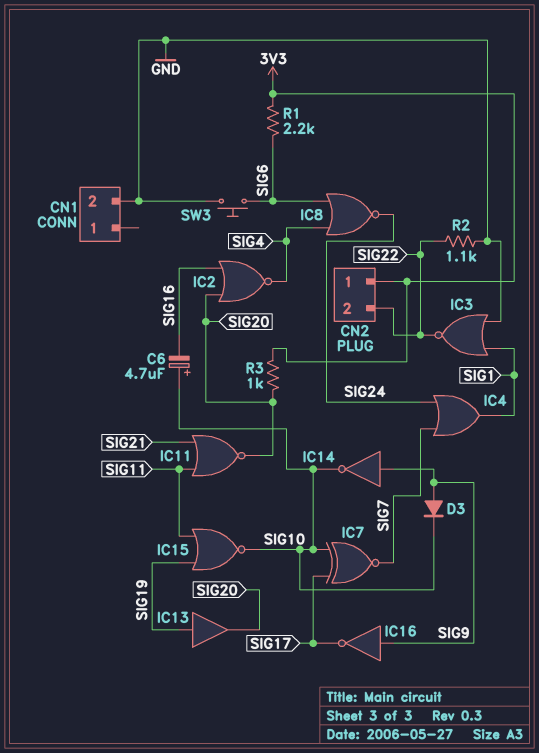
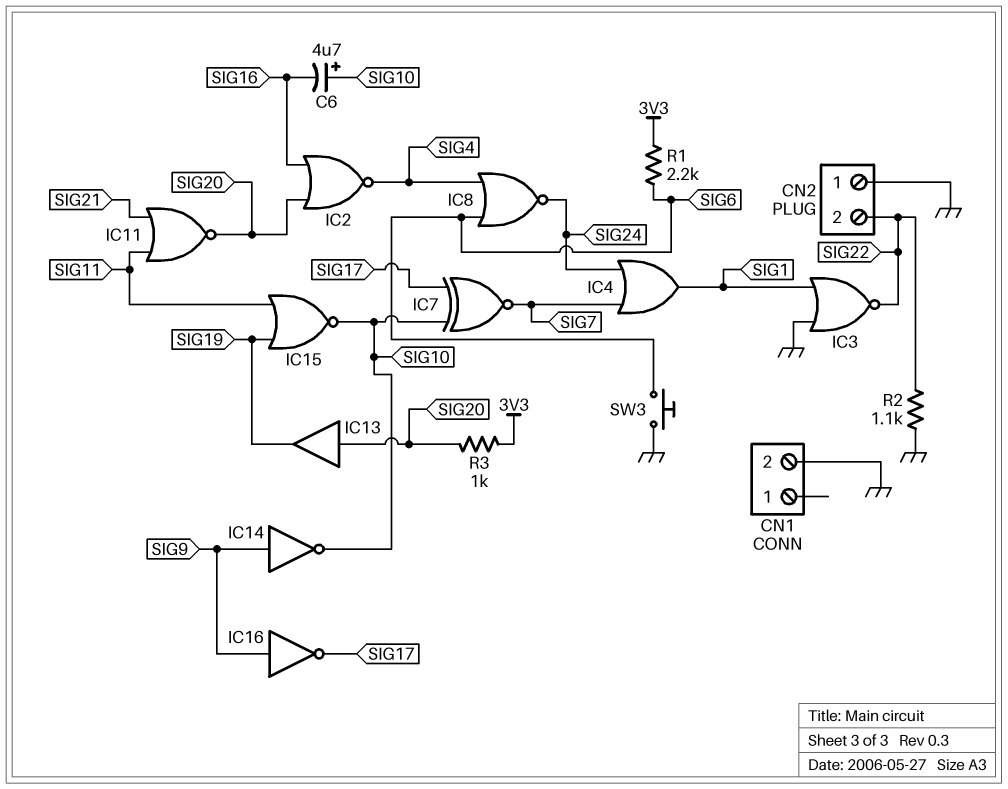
CN2 pin 1: 3V3 -> GND
D3: diode (A SIG9, K SIG10) -> none
IC13: buffer (in SIG19, out SIG20) -> buffer (in SIG20, out SIG19)

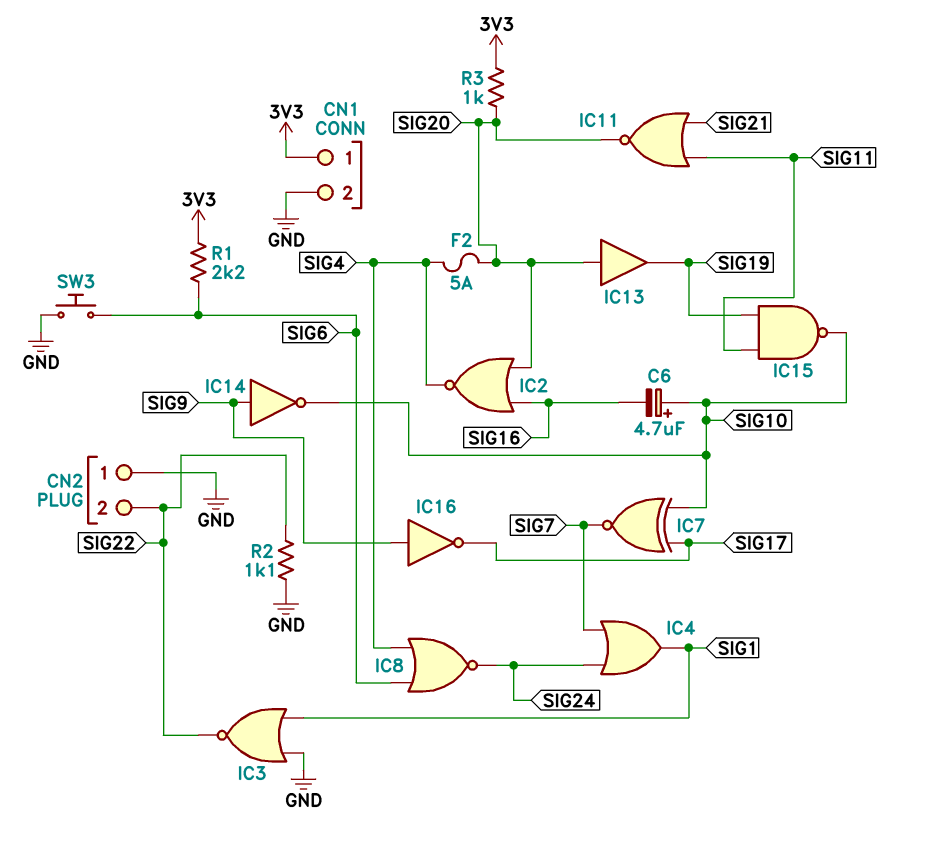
CN1 pin 1: none -> 3V3
F2: none -> 5A (SIG4, SIG20)
IC15: NOR (in SIG11, in SIG19, out SIG10) -> NAND (in SIG11, in SIG19, out SIG10)

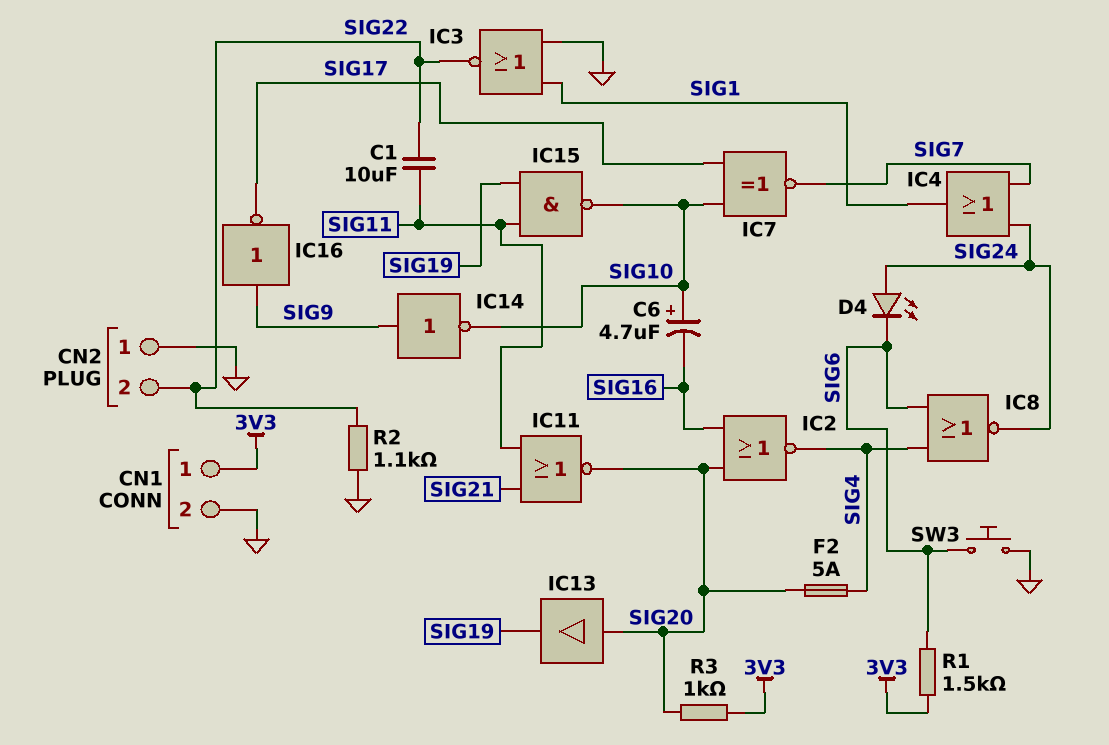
C1: none -> 10uF (SIG11, SIG22)
D4: none -> LED (A SIG24, K SIG6)
R1: 2.2k (3V3, SIG6) -> 1.5k (3V3, SIG6)

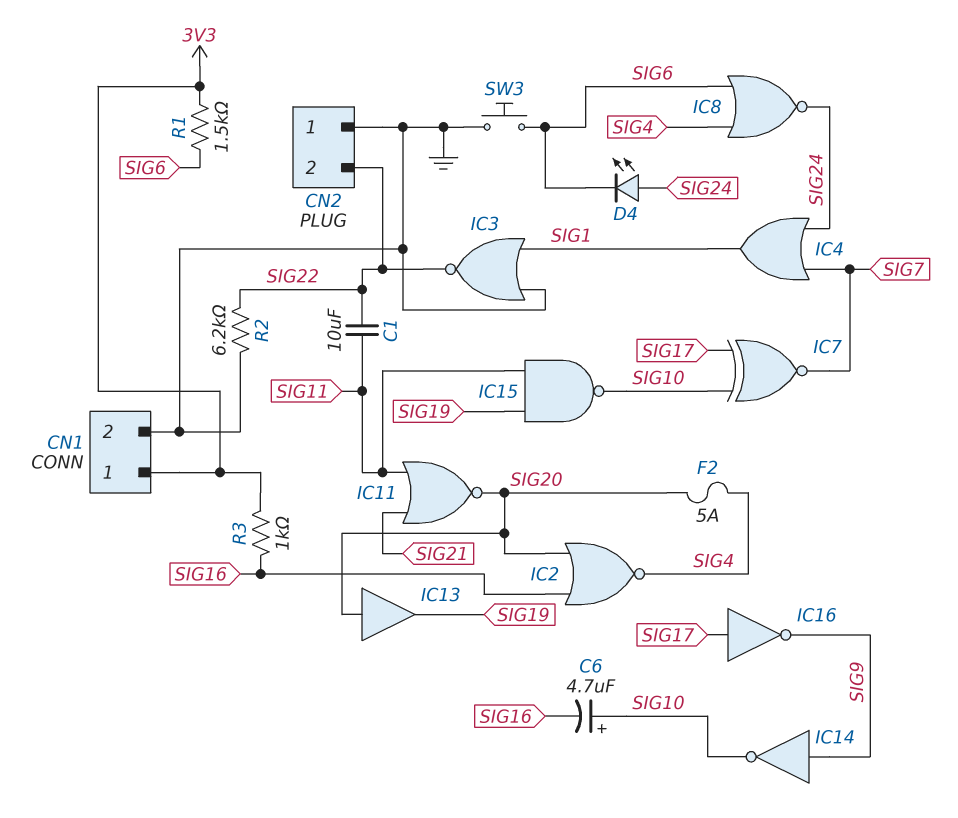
IC16: NOT (in SIG9, out SIG17) -> NOT (in SIG17, out SIG9)
R2: 1.1k (GND, SIG22) -> 6.2k (GND, SIG22)
R3: 1k (3V3, SIG20) -> 1k (3V3, SIG16)

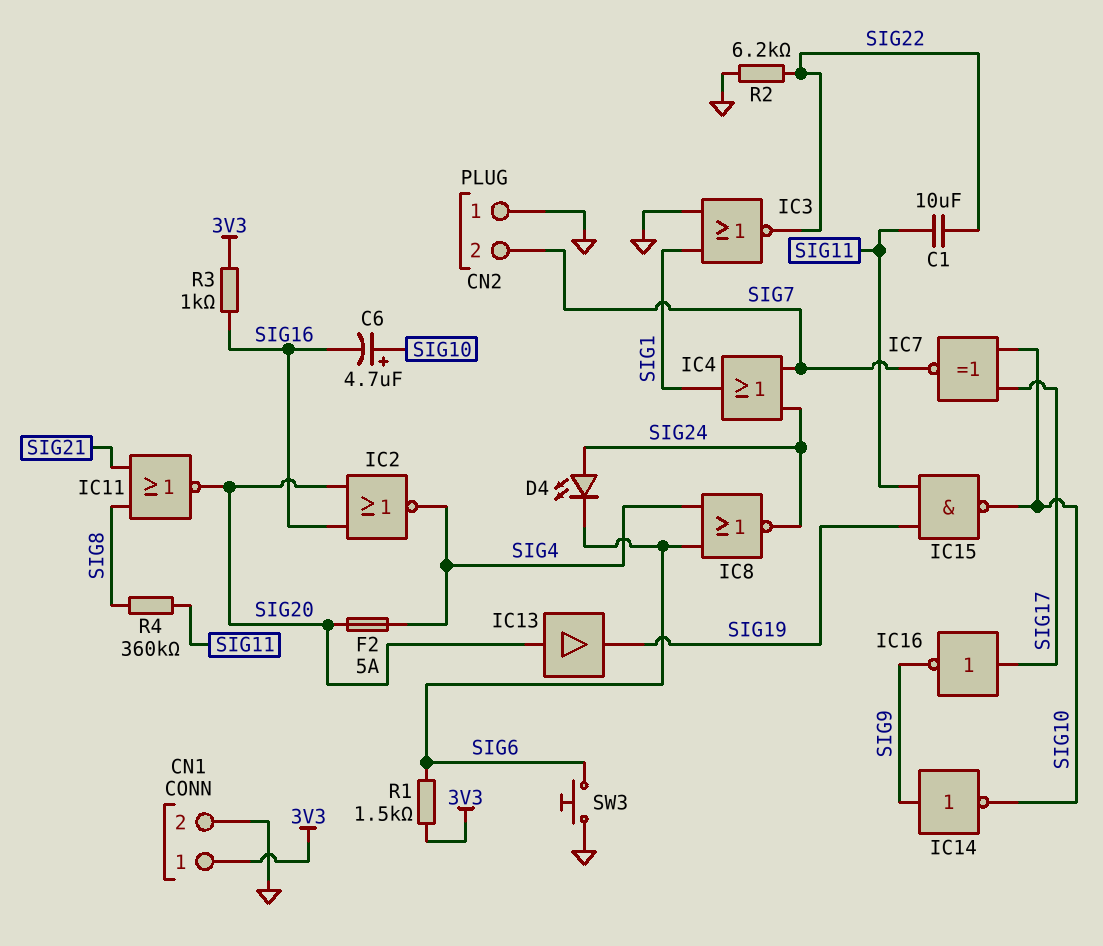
CN2 pin 2: SIG22 -> SIG7
IC11: NOR (in SIG11, in SIG21, out SIG20) -> NOR (in SIG8, in SIG21, out SIG20)
R4: none -> 360k (SIG8, SIG11)

